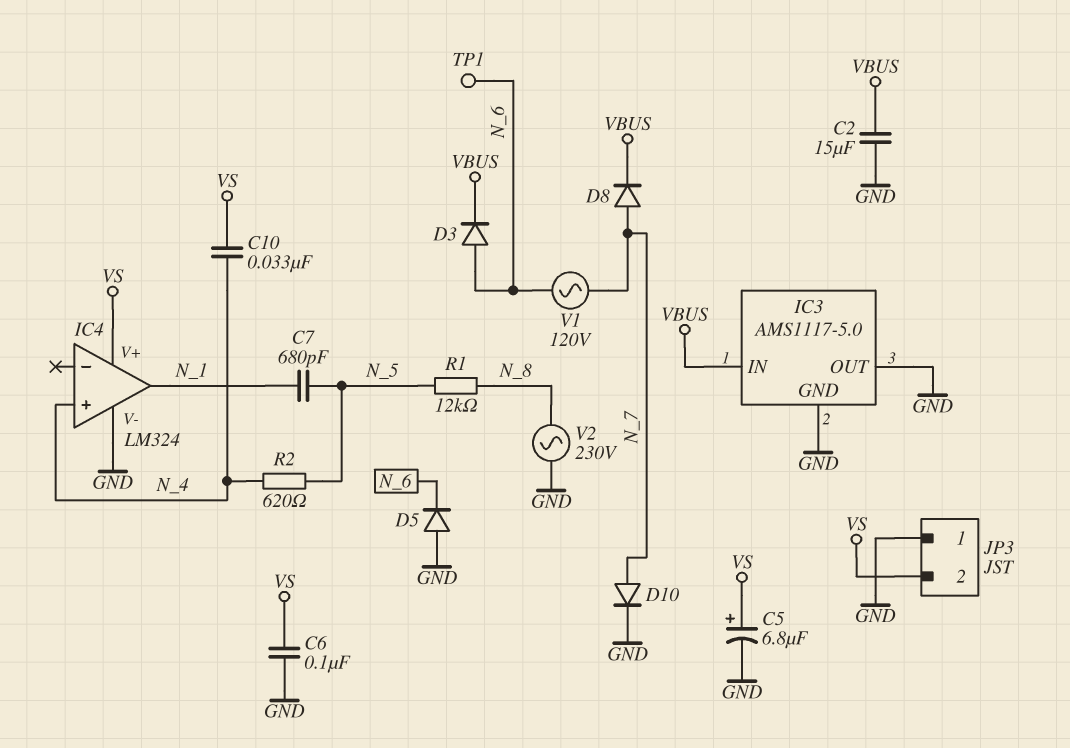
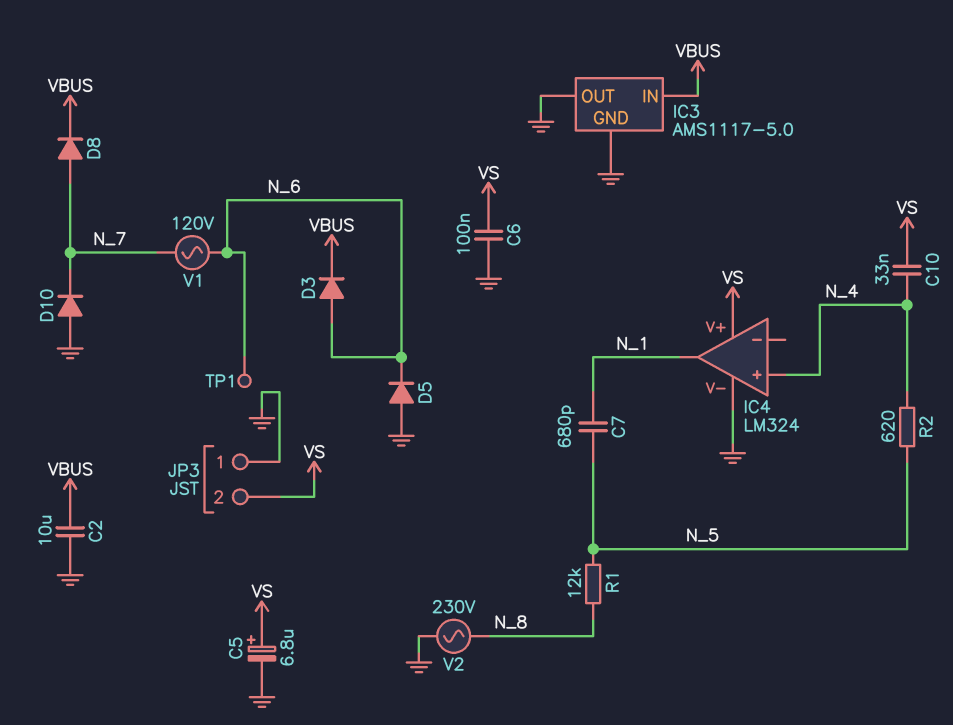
C2: 15uF (GND, VBUS) -> 10uF (GND, VBUS)
D10: diode (A N_7, K GND) -> diode (A GND, K N_7)

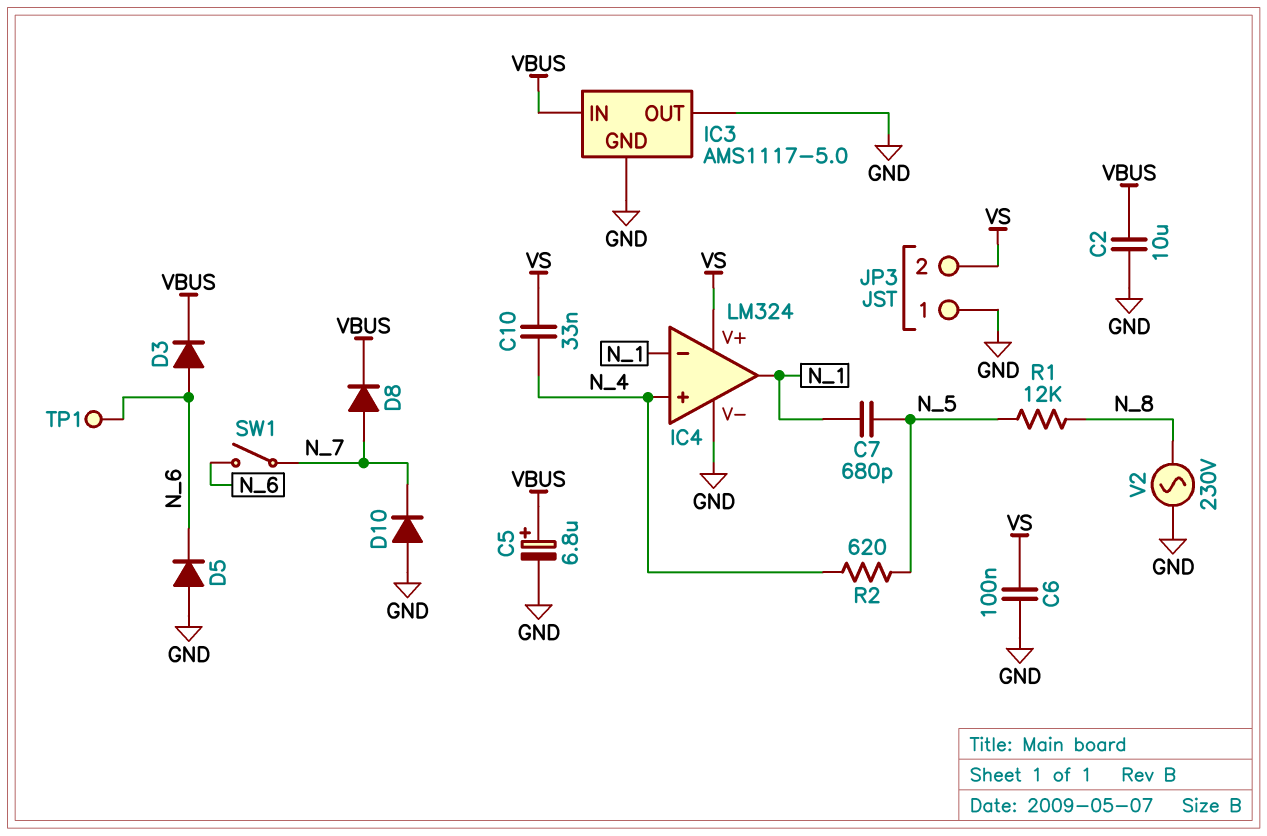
C5: 6.8uF (plus VS, minus GND) -> 6.8uF (plus VBUS, minus GND)
IC4 pin in-: none -> N_1
SW1: none -> switch (N_6, N_7)
V1: AC 120V (N_6, N_7) -> none

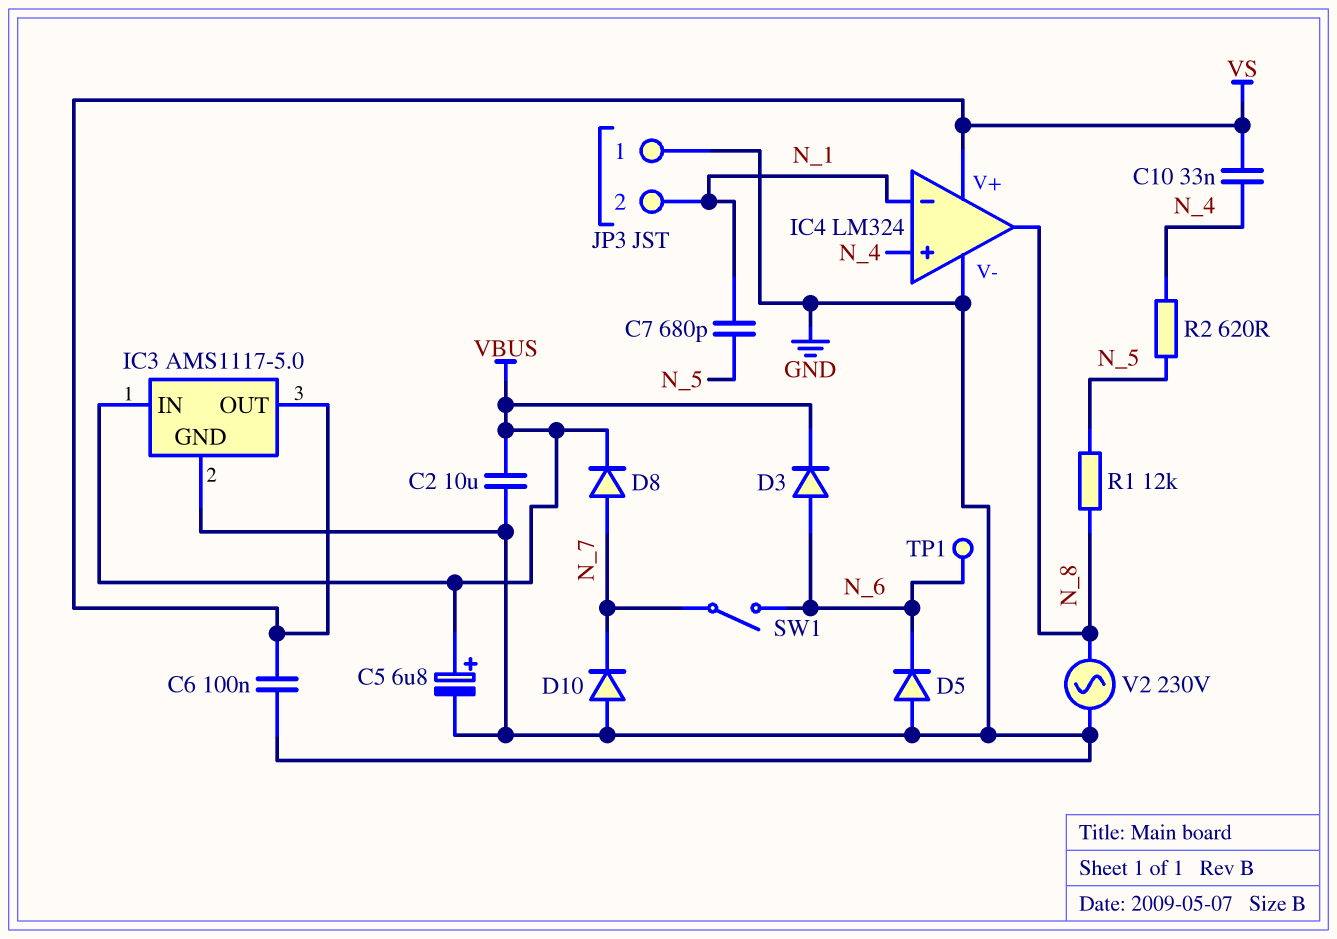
IC3 pin OUT: GND -> VS
IC4 pin out: N_1 -> N_8
JP3 pin 2: VS -> N_1

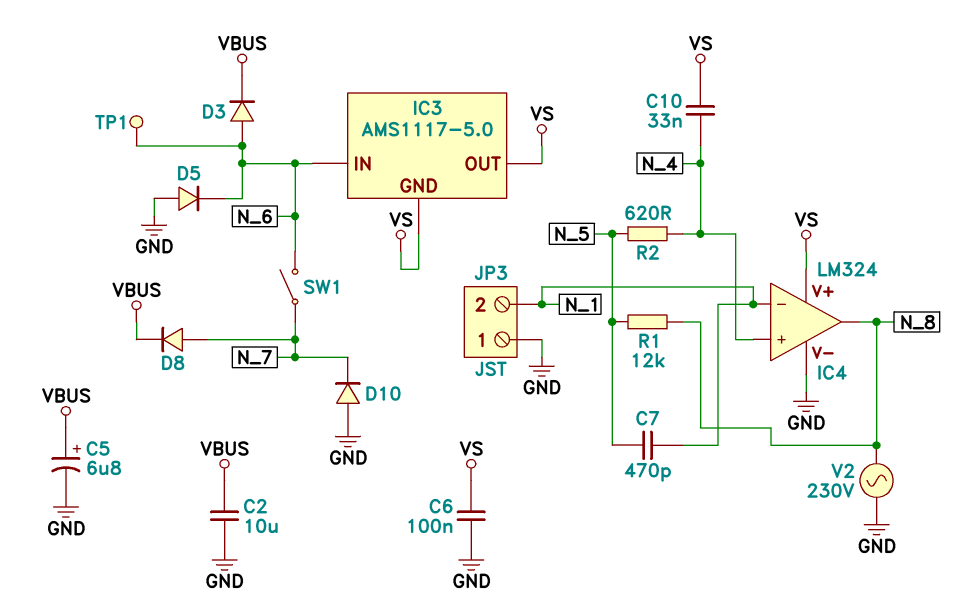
C7: 680pF (N_1, N_5) -> 470pF (N_1, N_5)
IC3 pin GND: GND -> VS
IC3 pin IN: VBUS -> N_6

